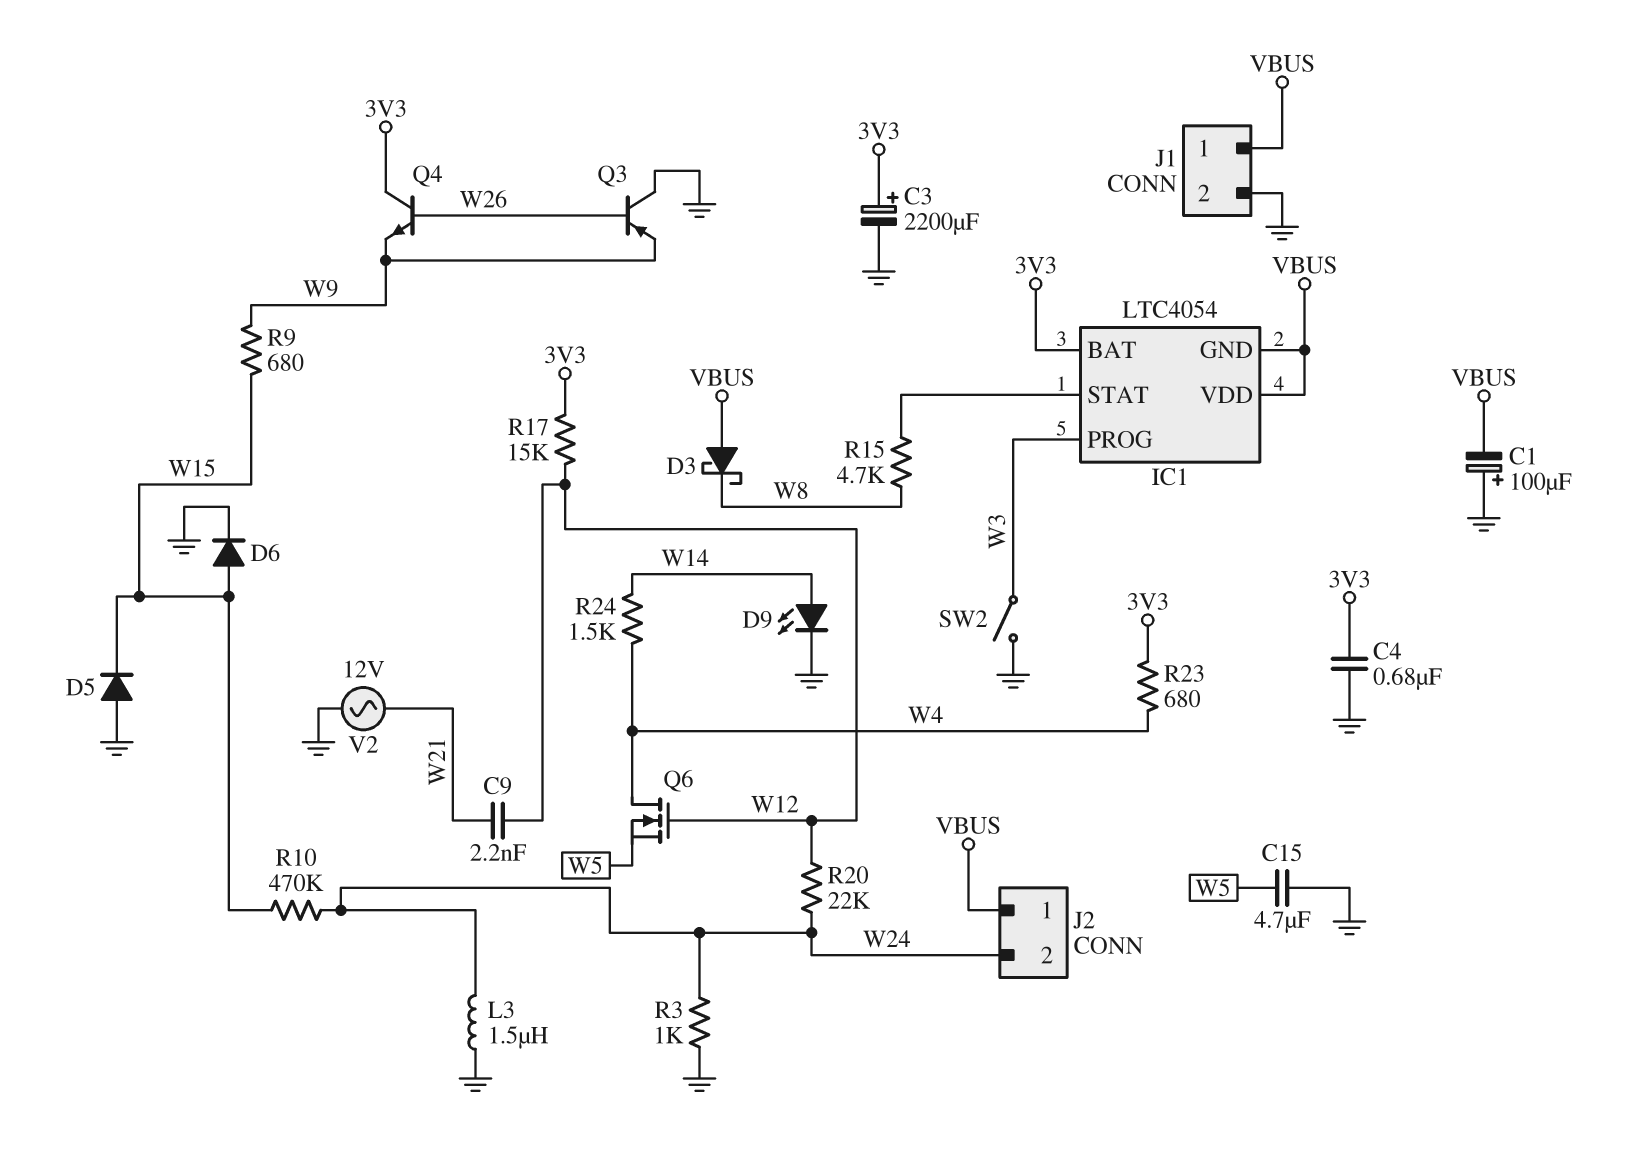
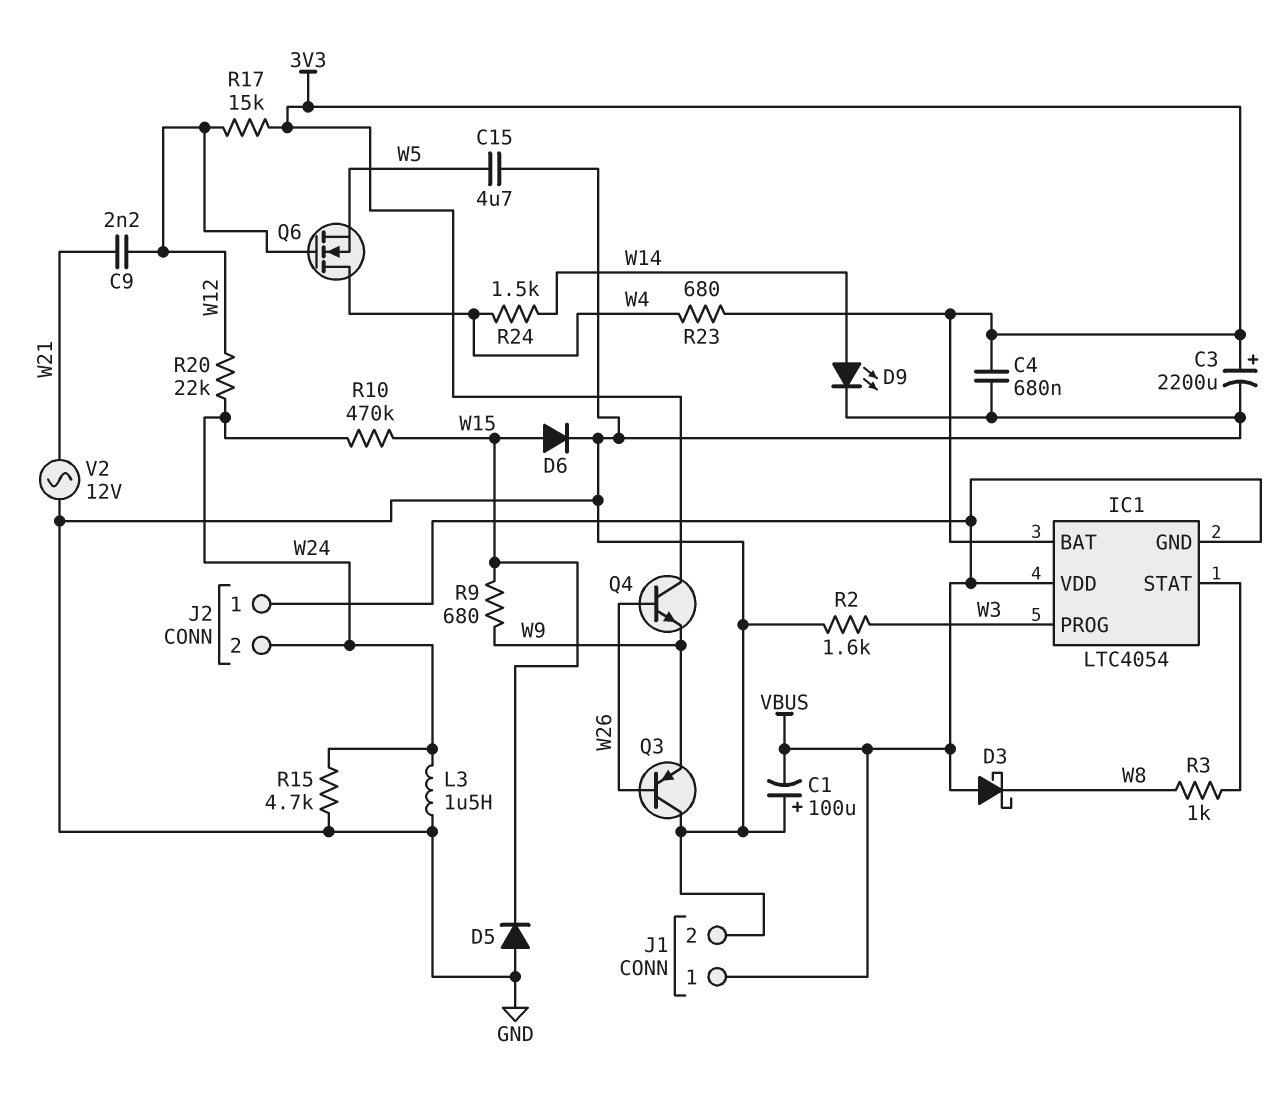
R2: none -> 1.6k (GND, W3)
R3: 1k (GND, W24) -> 1k (IC1/STAT, W8)
R15: 4.7k (IC1/STAT, W8) -> 4.7k (GND, W24)
SW2: switch (GND, W3) -> none

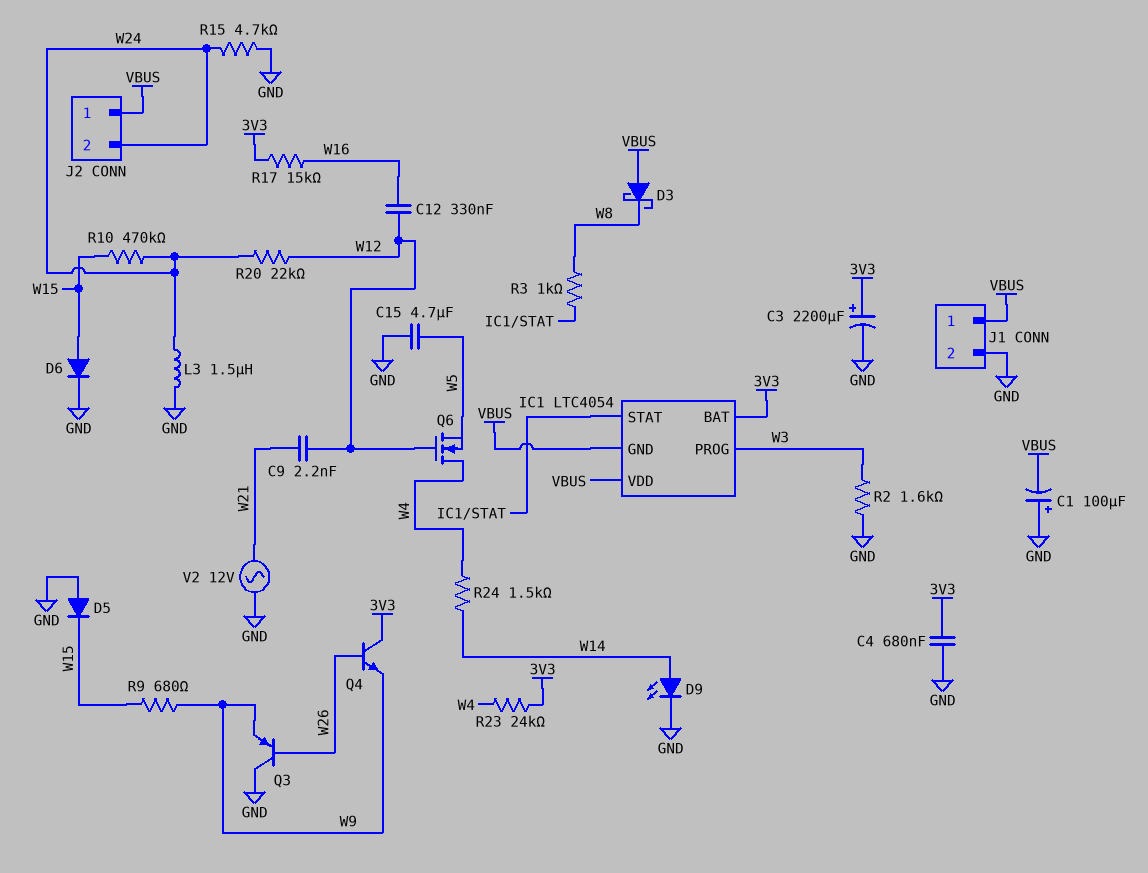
C12: none -> 330nF (W12, W16)
R17: 15k (3V3, W12) -> 15k (3V3, W16)
R23: 680 (3V3, W4) -> 24k (3V3, W4)

